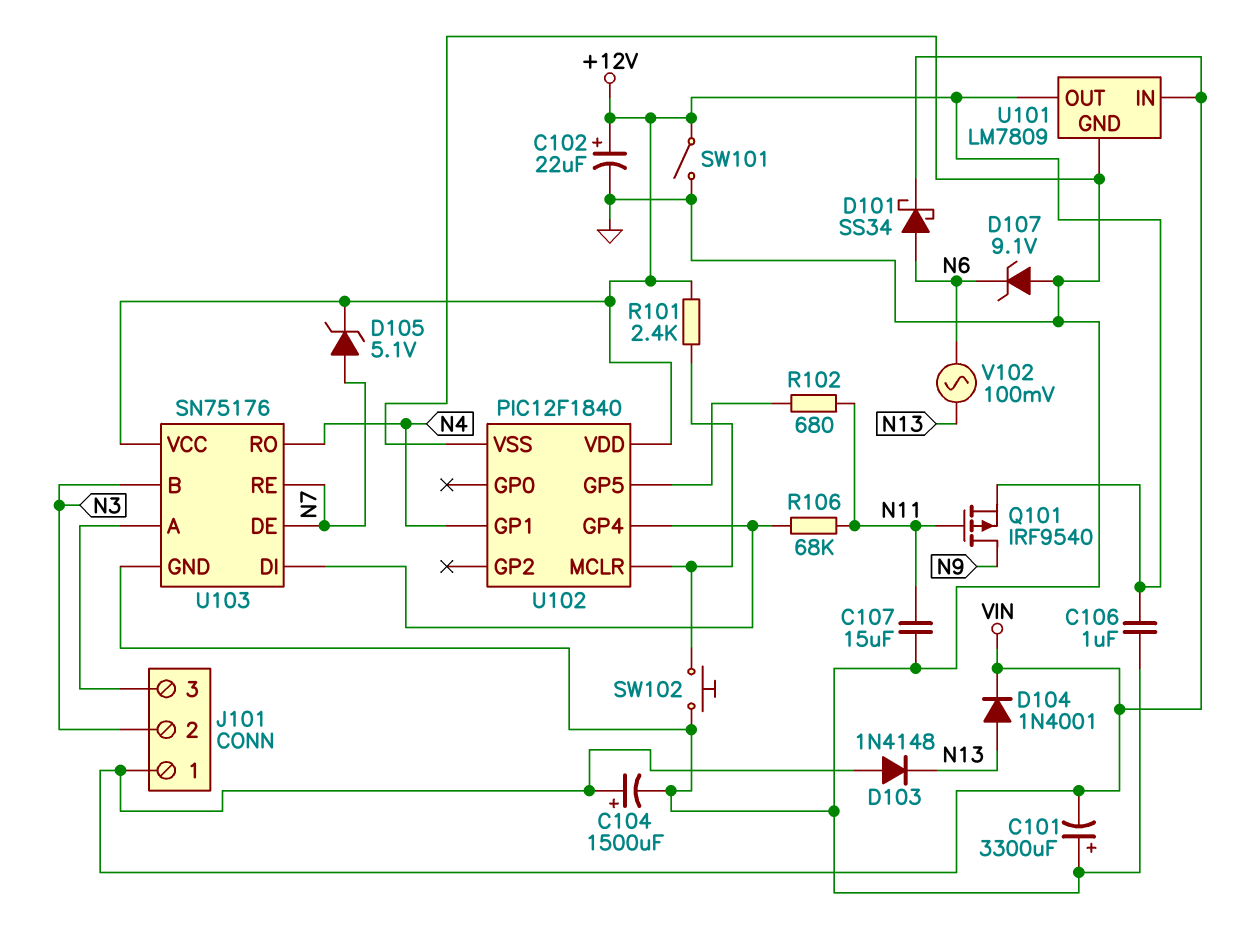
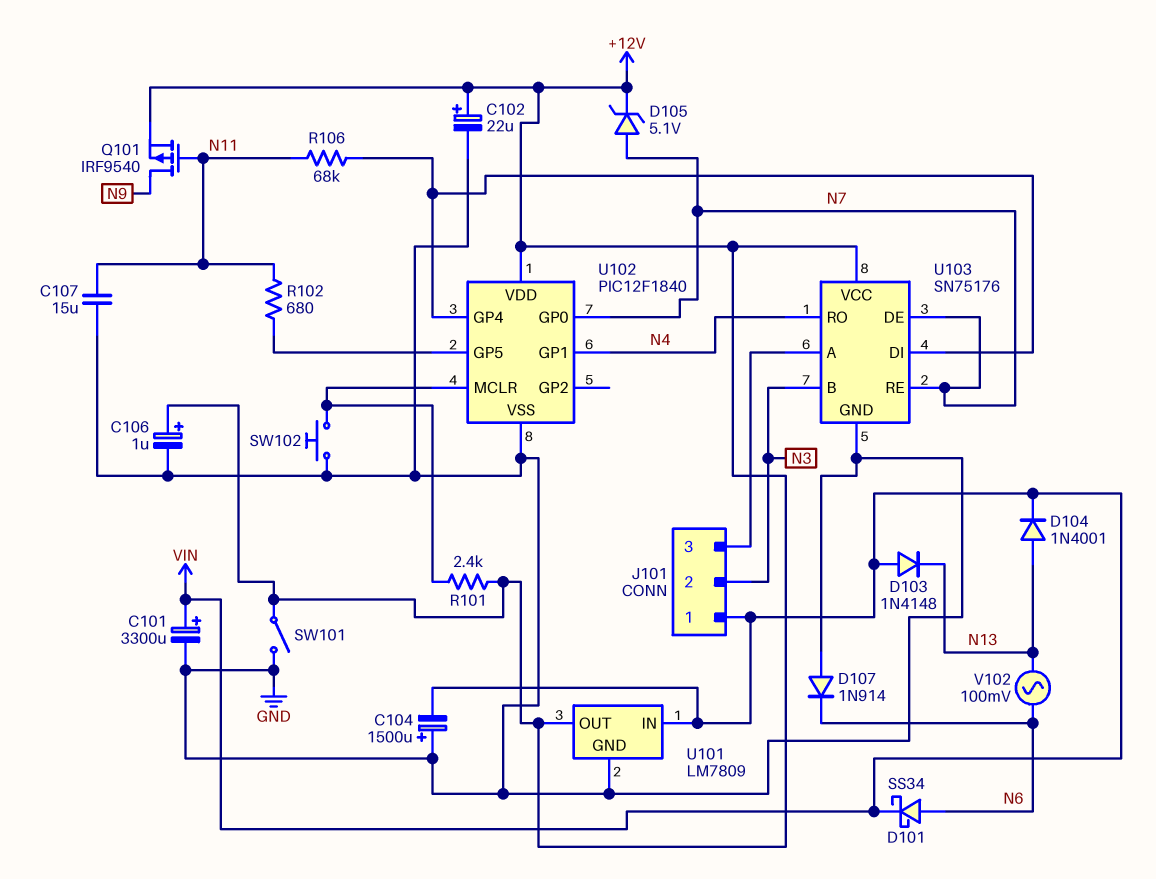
C101: 3300uF (plus GND, minus VIN) -> 3300uF (plus VIN, minus GND)
C104: 1500uF (plus VIN, minus GND) -> 1500uF (plus GND, minus VIN)
C106: 1uF (+12V, GND) -> 1uF (plus +12V, minus GND)
D107: zener 9.1V (A GND, K N6) -> diode 1N914 (A GND, K N6)
U102 pin GP0: none -> N7

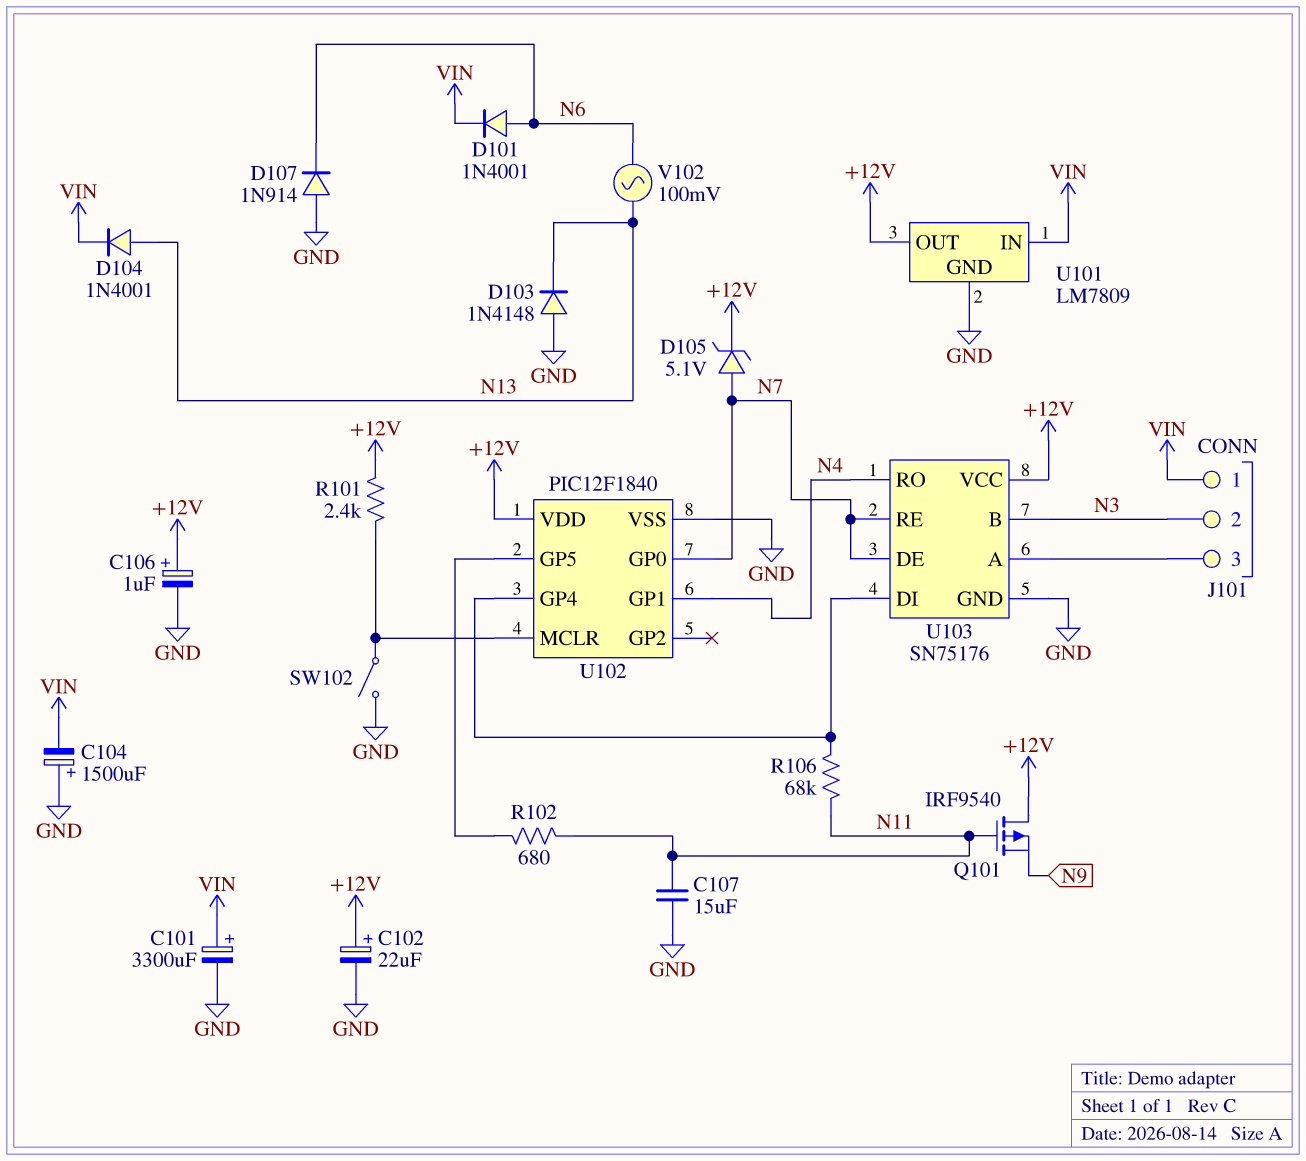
D101: schottky SS34 (A N6, K VIN) -> diode 1N4001 (A N6, K VIN)
D103: diode 1N4148 (A VIN, K N13) -> diode 1N4148 (A GND, K N13)
Q101: PMOS IRF9540 (G N11, D N9, S +12V) -> PMOS IRF9540 (G N11, D +12V, S N9)
SW101: switch (+12V, GND) -> none
SW102: button (GND, U102/MCLR) -> switch (GND, U102/MCLR)

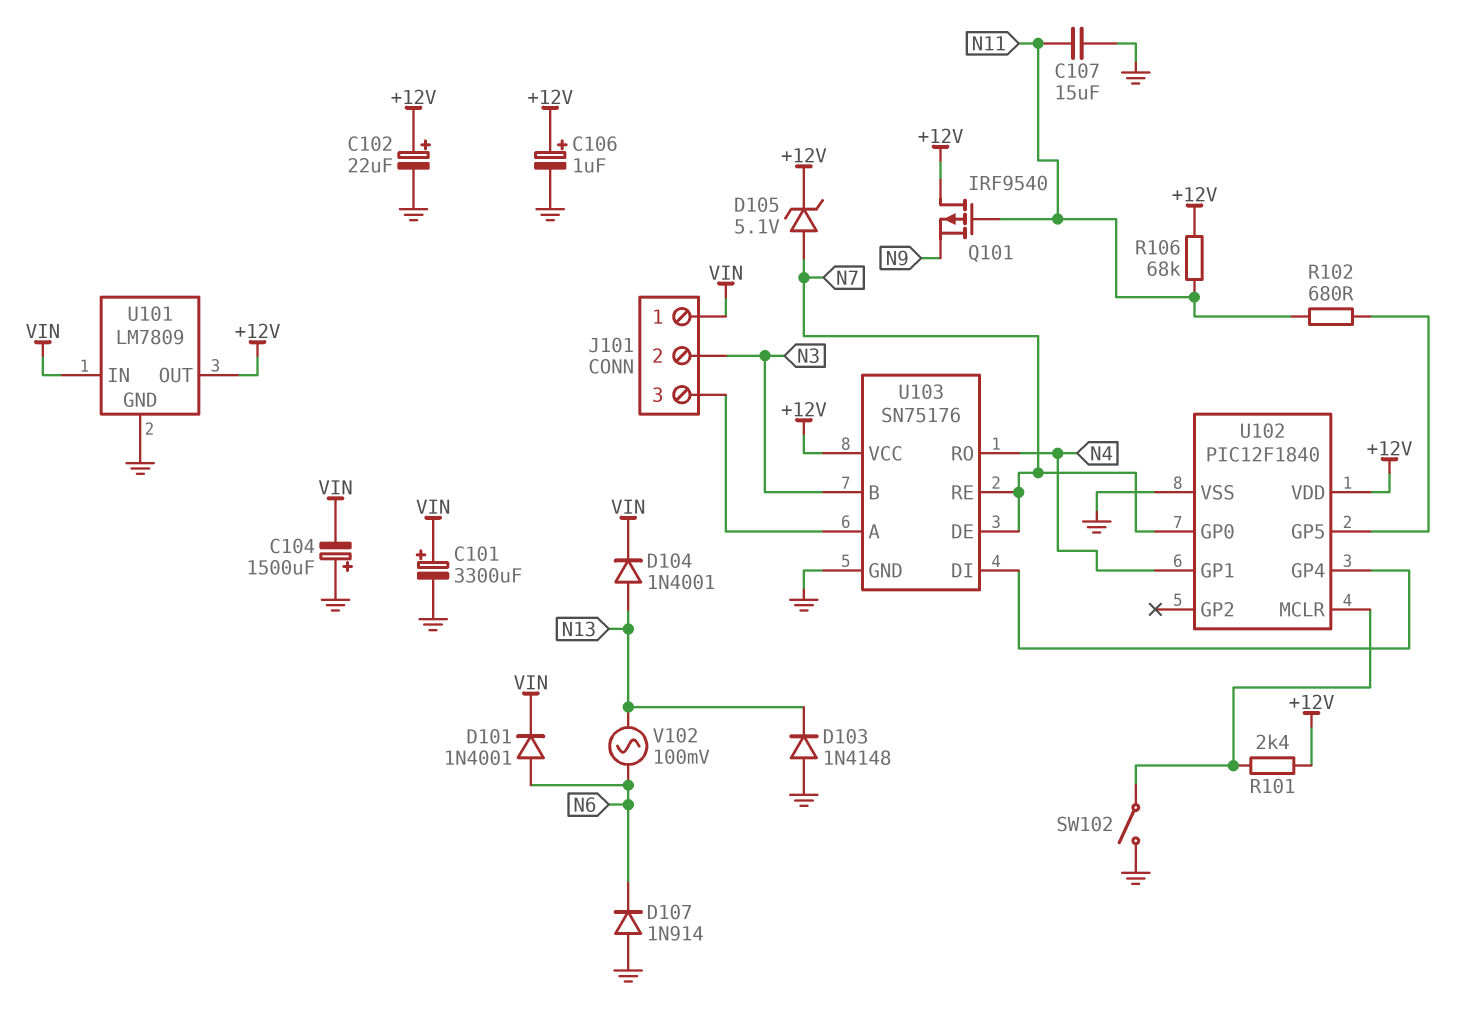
R106: 68k (N11, U102/GP4) -> 68k (+12V, N11)

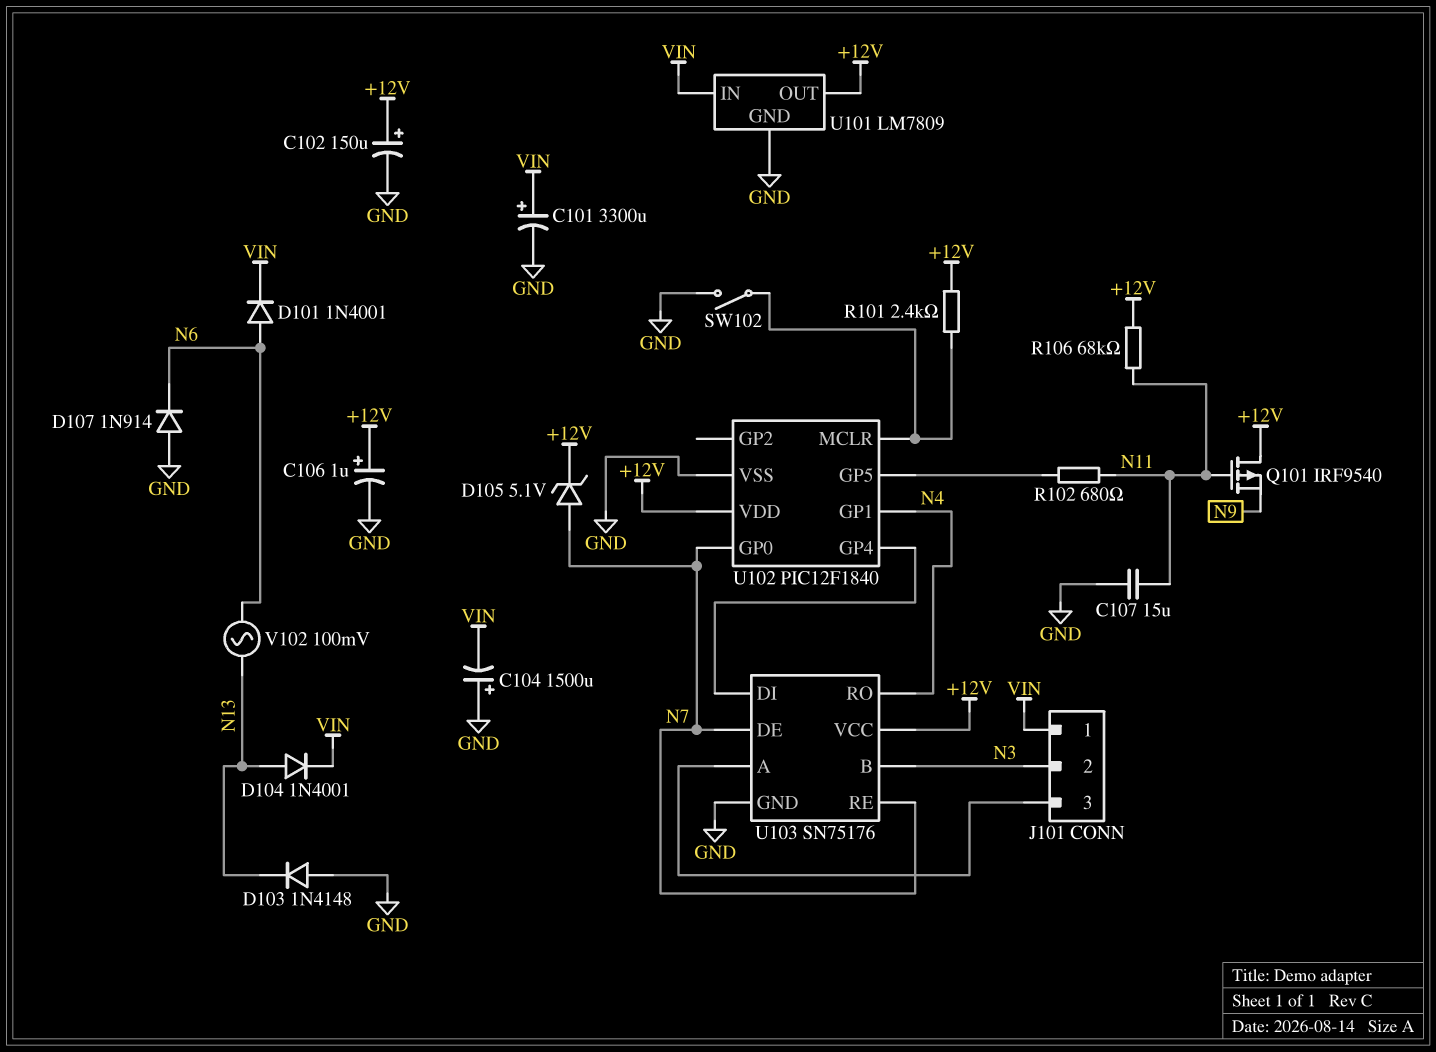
C102: 22uF (plus +12V, minus GND) -> 150uF (plus +12V, minus GND)

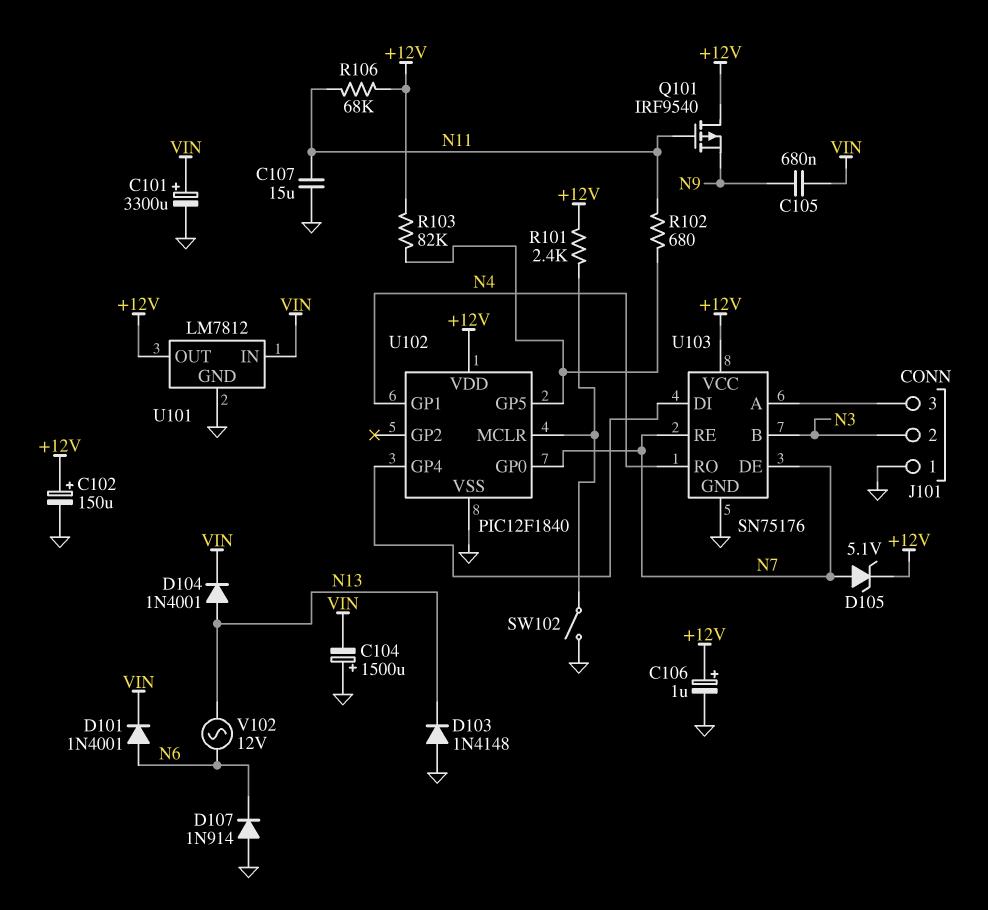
C105: none -> 680nF (N9, VIN)
J101 pin 1: VIN -> GND
R103: none -> 82k (+12V, U102/GP5)
U101: LM7809 -> LM7812
V102: AC 100mV (N6, N13) -> AC 12V (N6, N13)

